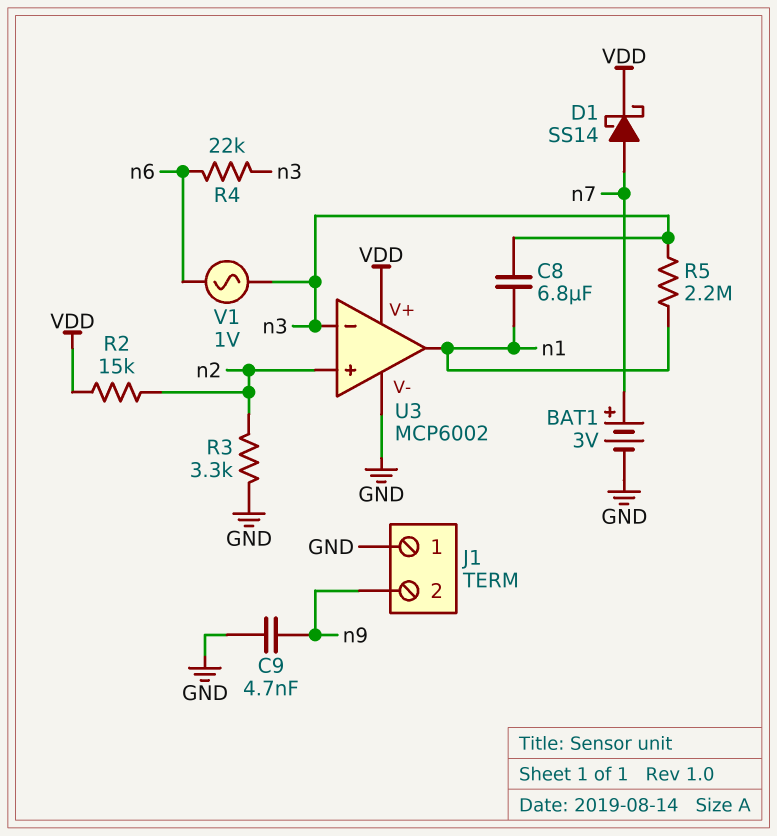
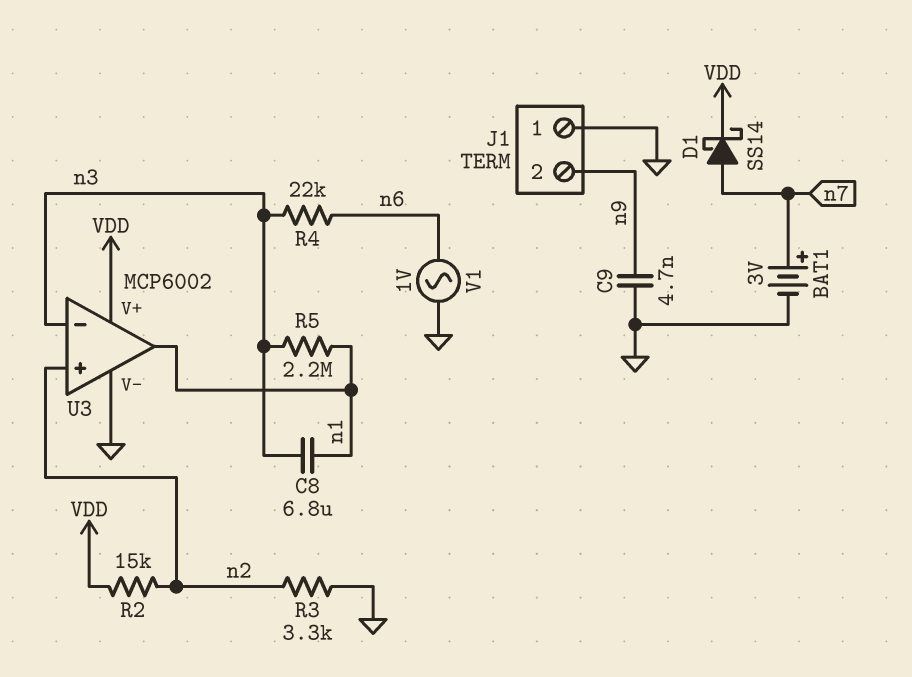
V1: AC 1V (n3, n6) -> AC 1V (GND, n6)

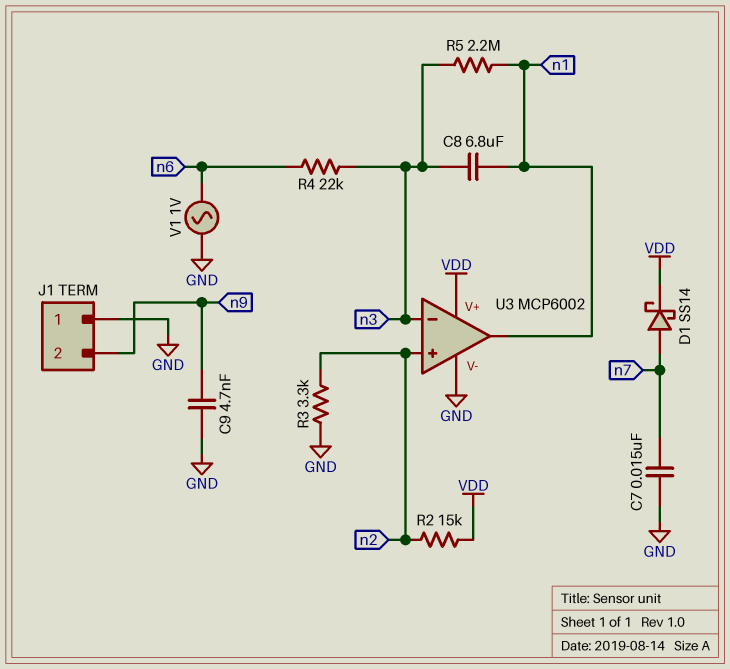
BAT1: 3V (plus n7, minus GND) -> none
C7: none -> 15nF (GND, n7)

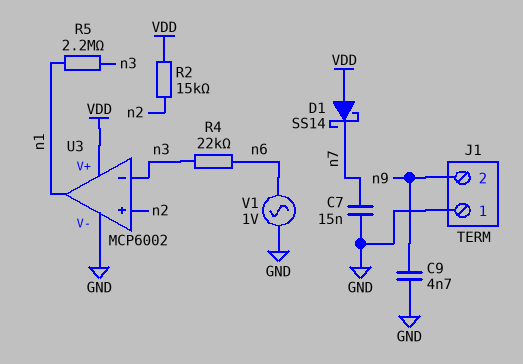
C8: 6.8uF (n1, n3) -> none
D1: schottky SS14 (A n7, K VDD) -> schottky SS14 (A VDD, K n7)
R3: 3.3k (GND, n2) -> none

